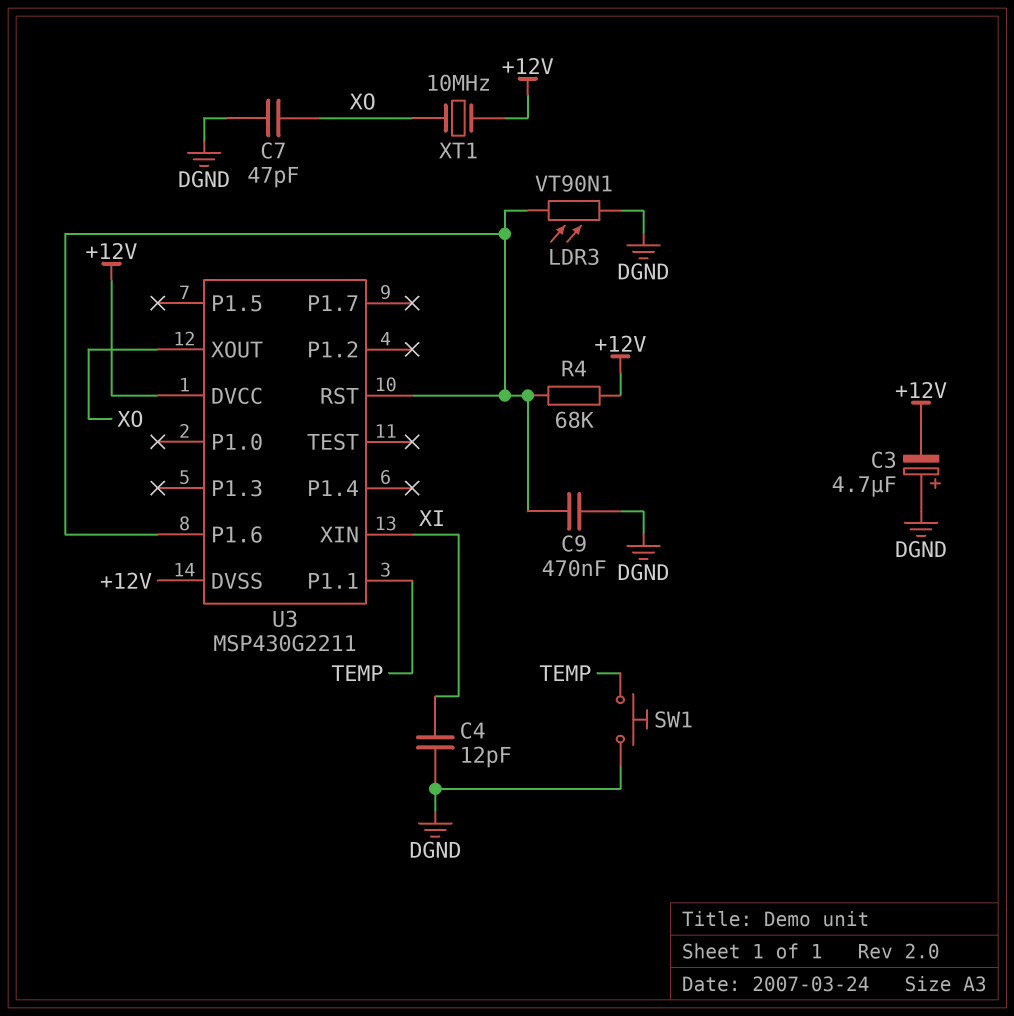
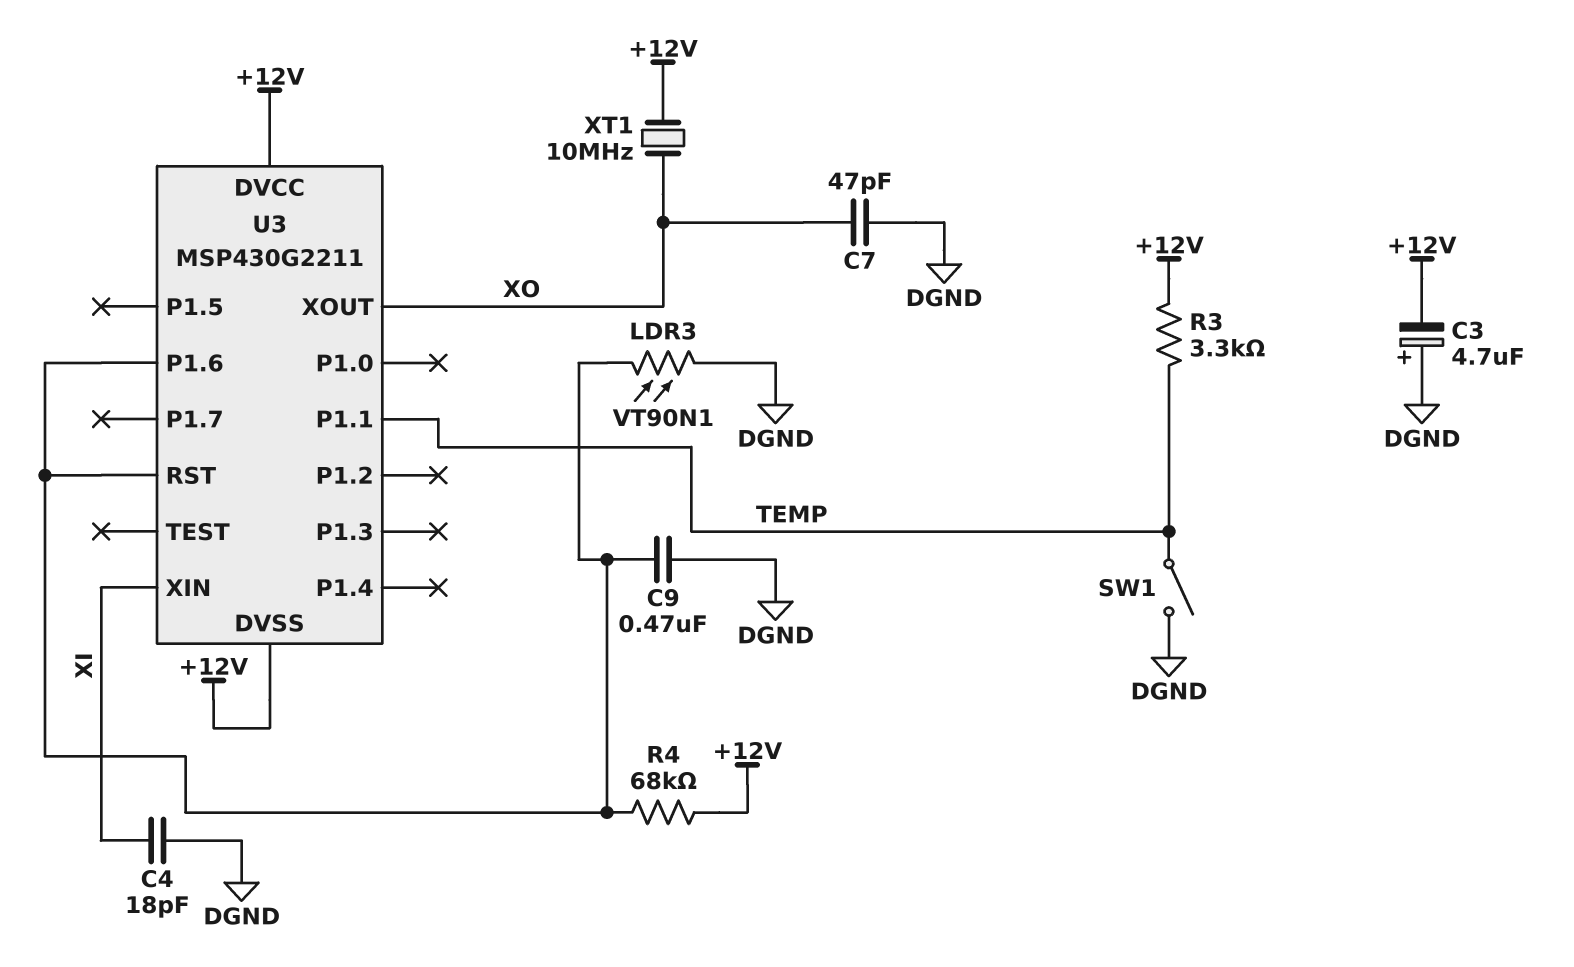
C4: 12pF (DGND, XI) -> 18pF (DGND, XI)
R3: none -> 3.3k (+12V, TEMP)
SW1: button (DGND, TEMP) -> switch (DGND, TEMP)

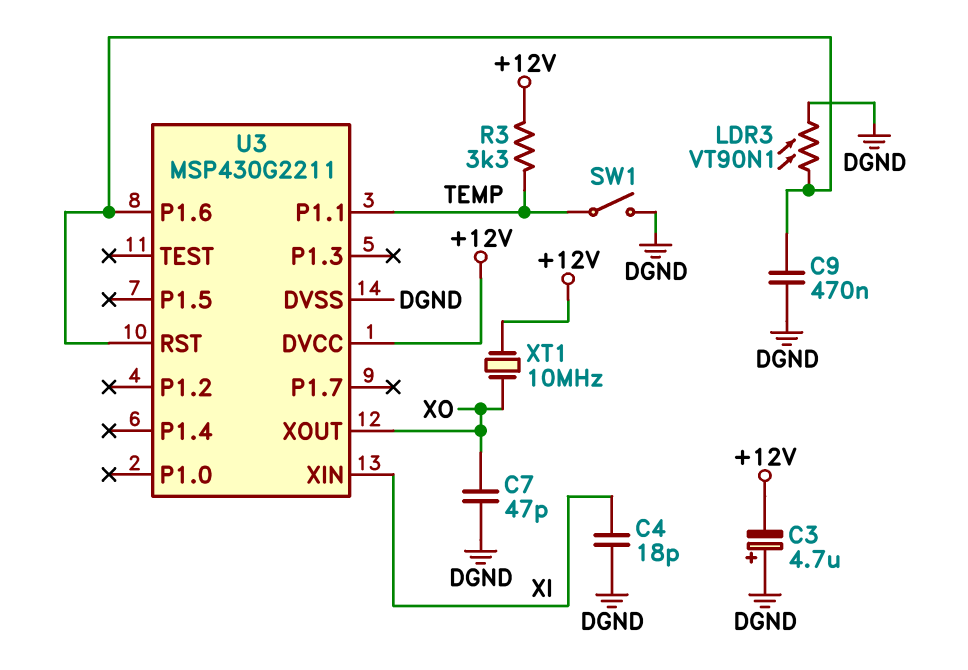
R4: 68k (+12V, U3/P1.6) -> none
U3 pin DVSS: +12V -> DGND

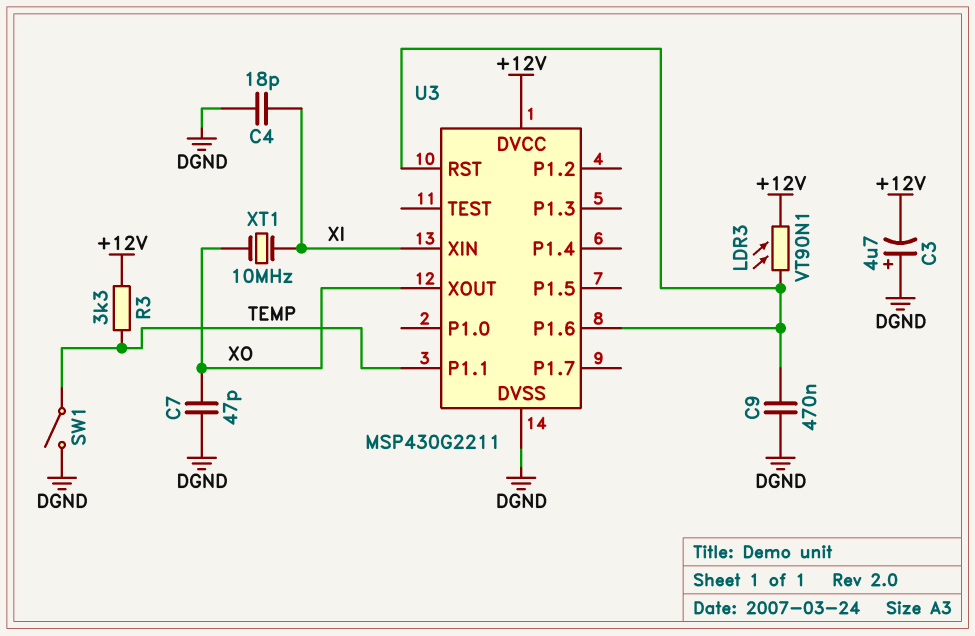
LDR3: VT90N1 (DGND, U3/P1.6) -> VT90N1 (+12V, U3/P1.6)
XT1: 10MHz (+12V, XO) -> 10MHz (XI, XO)

